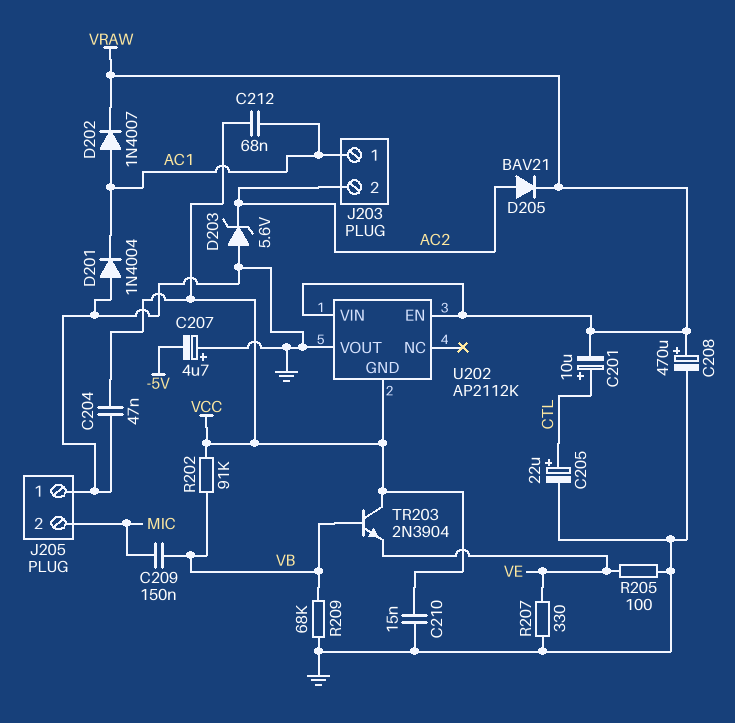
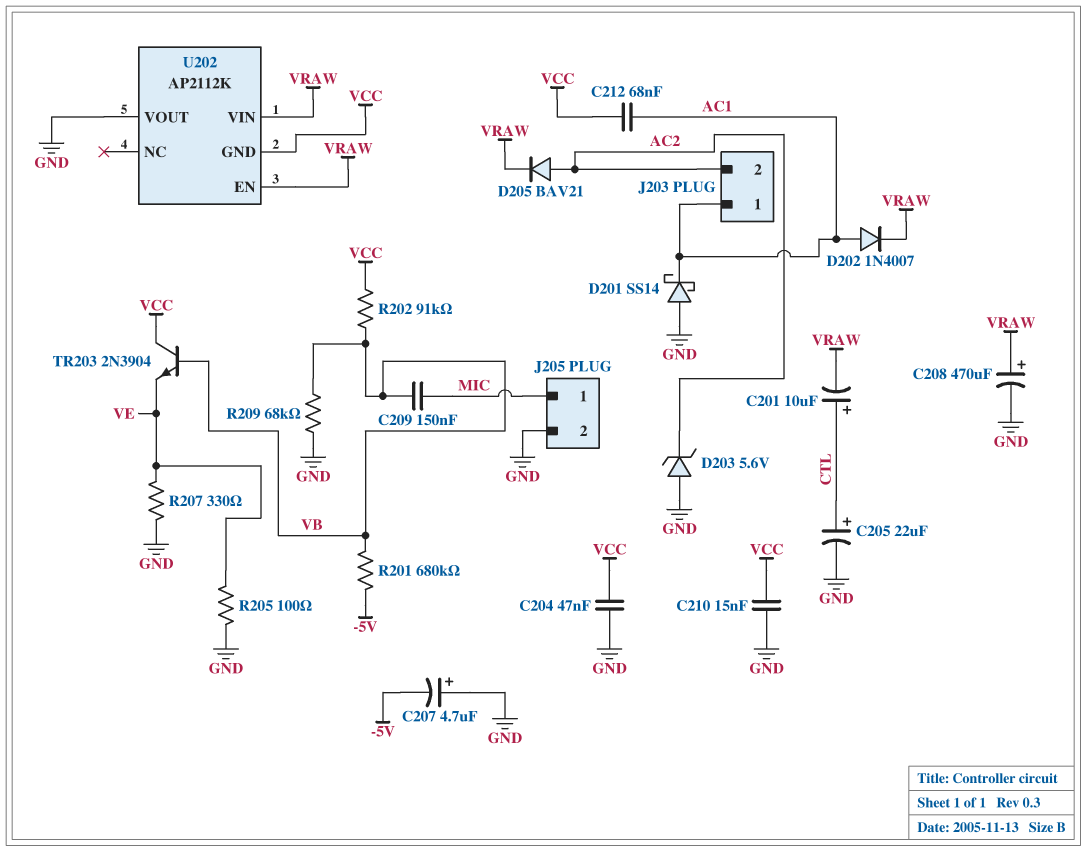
D201: diode 1N4004 (A GND, K AC1) -> schottky SS14 (A GND, K AC1)
J205 pin 1: GND -> MIC
J205 pin 2: MIC -> GND
R201: none -> 680k (-5V, VB)

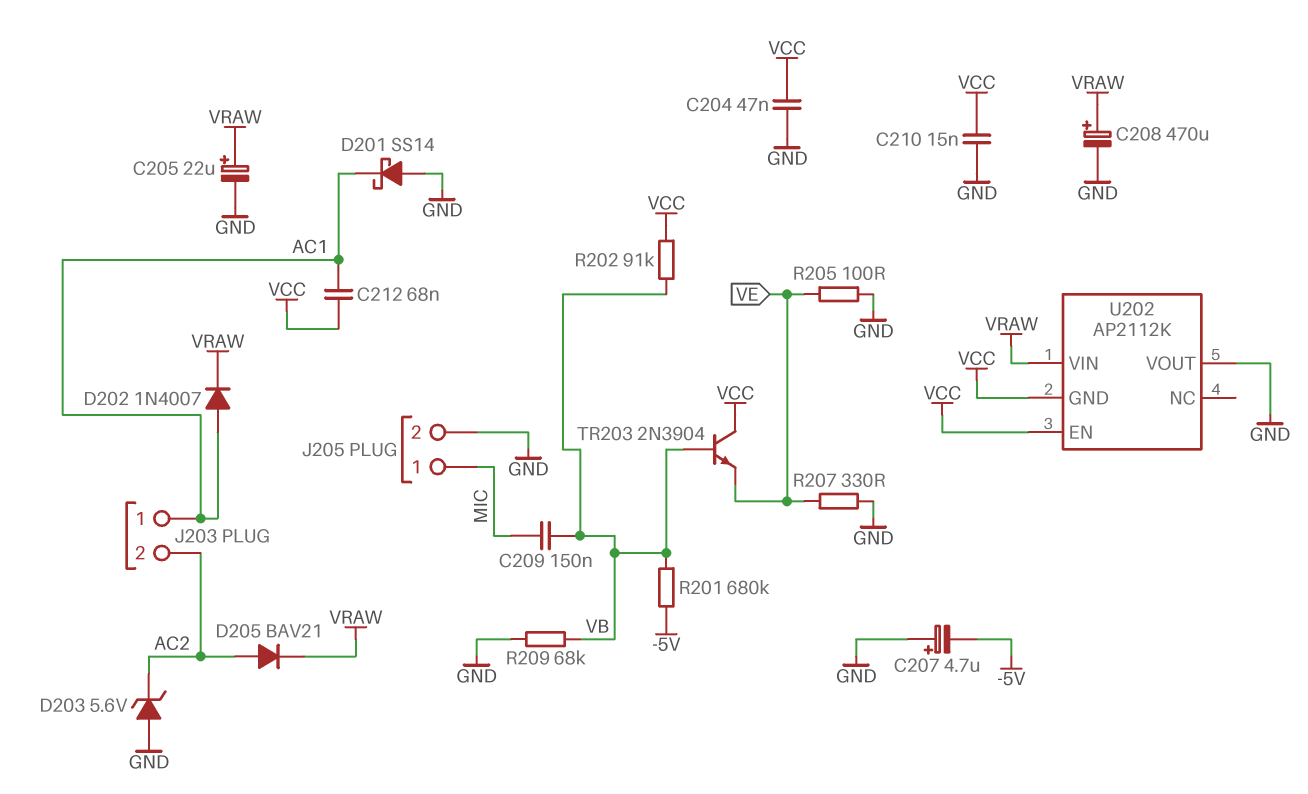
C201: 10uF (plus CTL, minus VRAW) -> none
C205: 22uF (plus CTL, minus GND) -> 22uF (plus VRAW, minus GND)
U202 pin EN: VRAW -> VCC

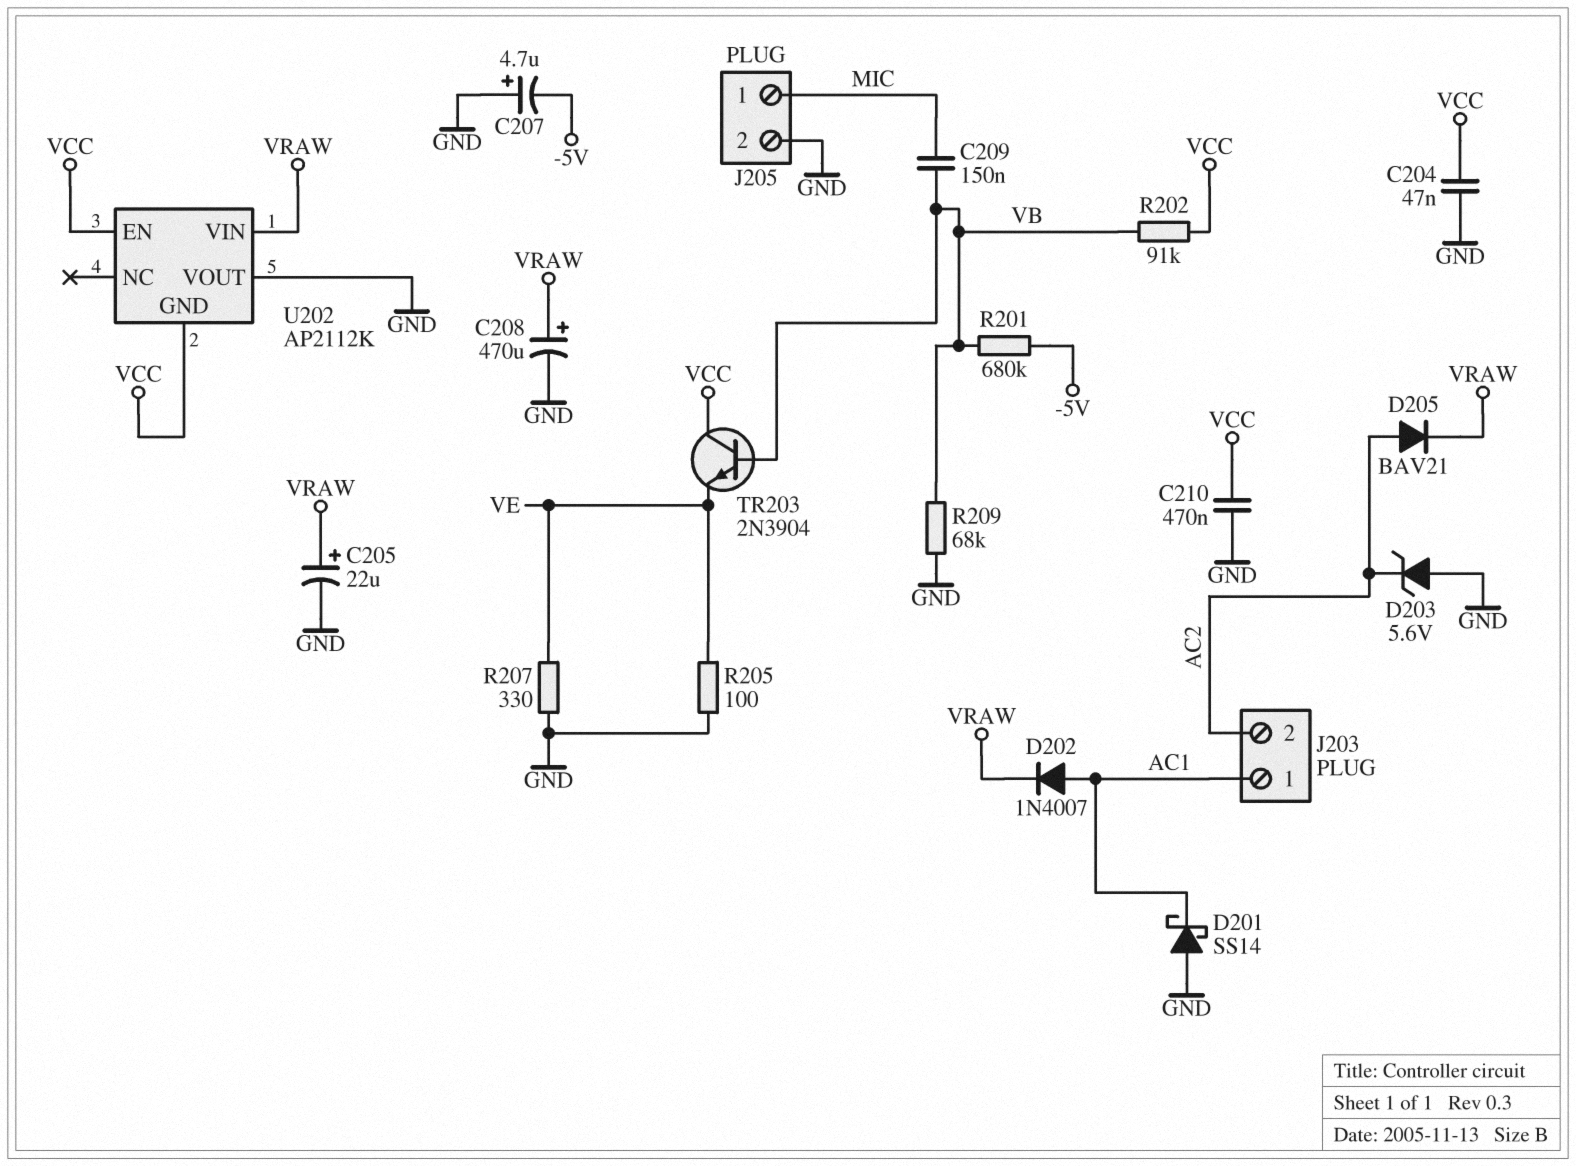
C210: 15nF (GND, VCC) -> 470nF (GND, VCC)
C212: 68nF (AC1, VCC) -> none

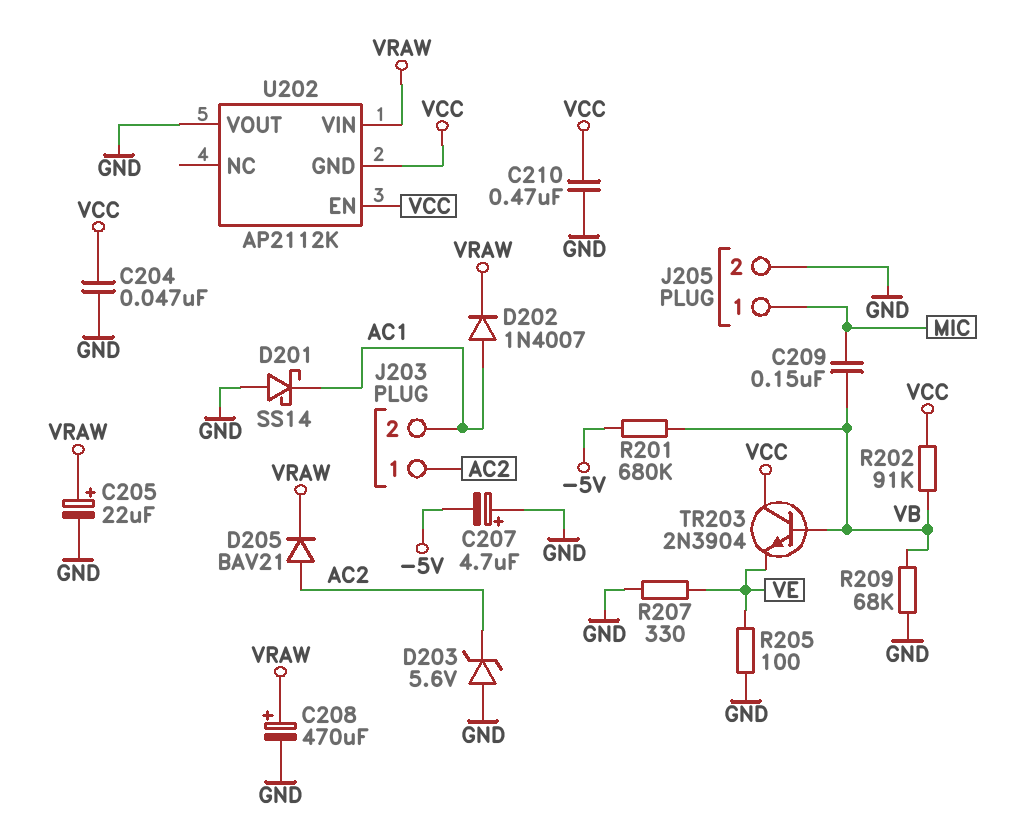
J203 pin 1: AC1 -> AC2
J203 pin 2: AC2 -> AC1

